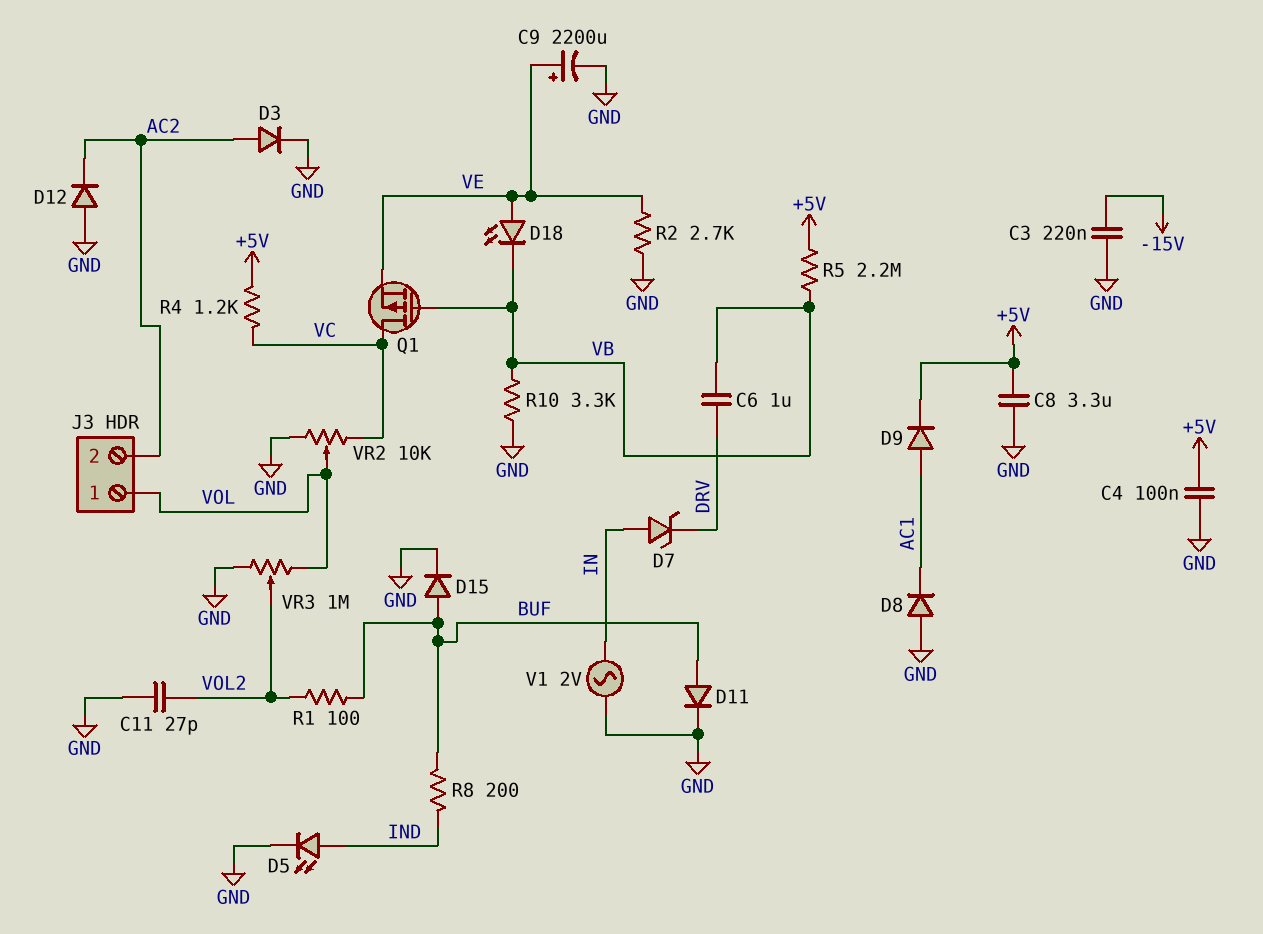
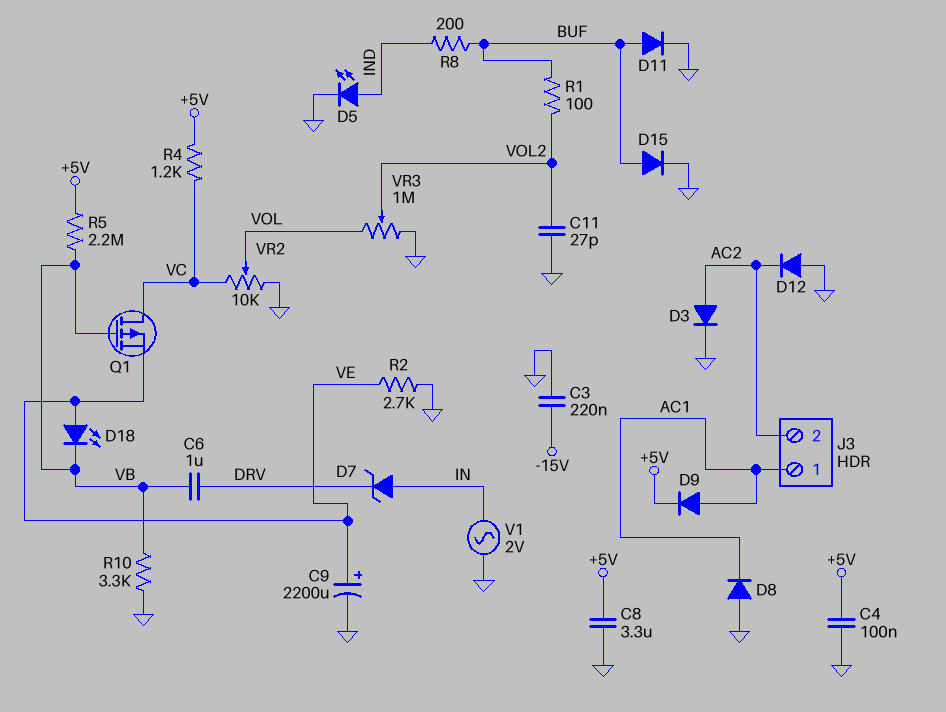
J3 pin 1: VOL -> AC1

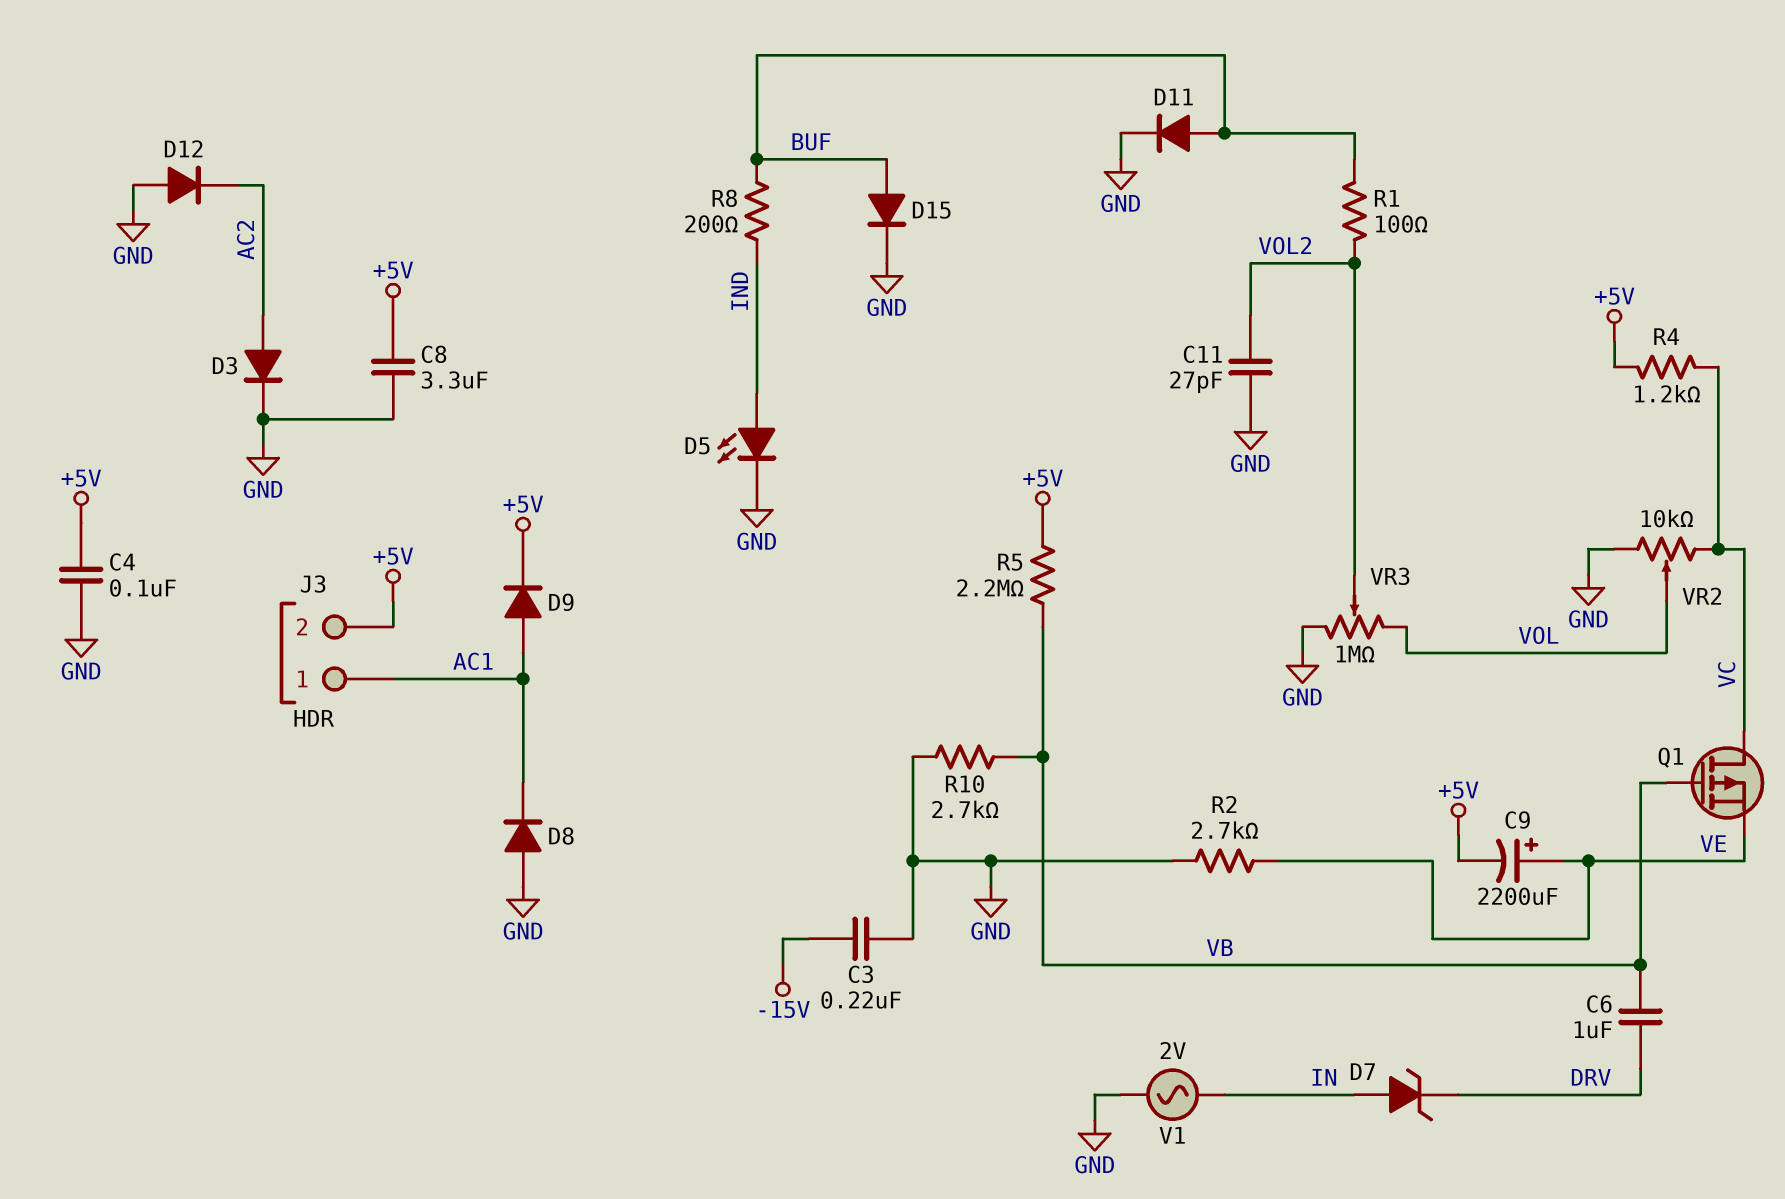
C9: 2200uF (plus VE, minus GND) -> 2200uF (plus VE, minus +5V)
D18: LED (A VE, K VB) -> none
J3 pin 2: AC2 -> +5V
R10: 3.3k (GND, VB) -> 2.7k (GND, VB)

